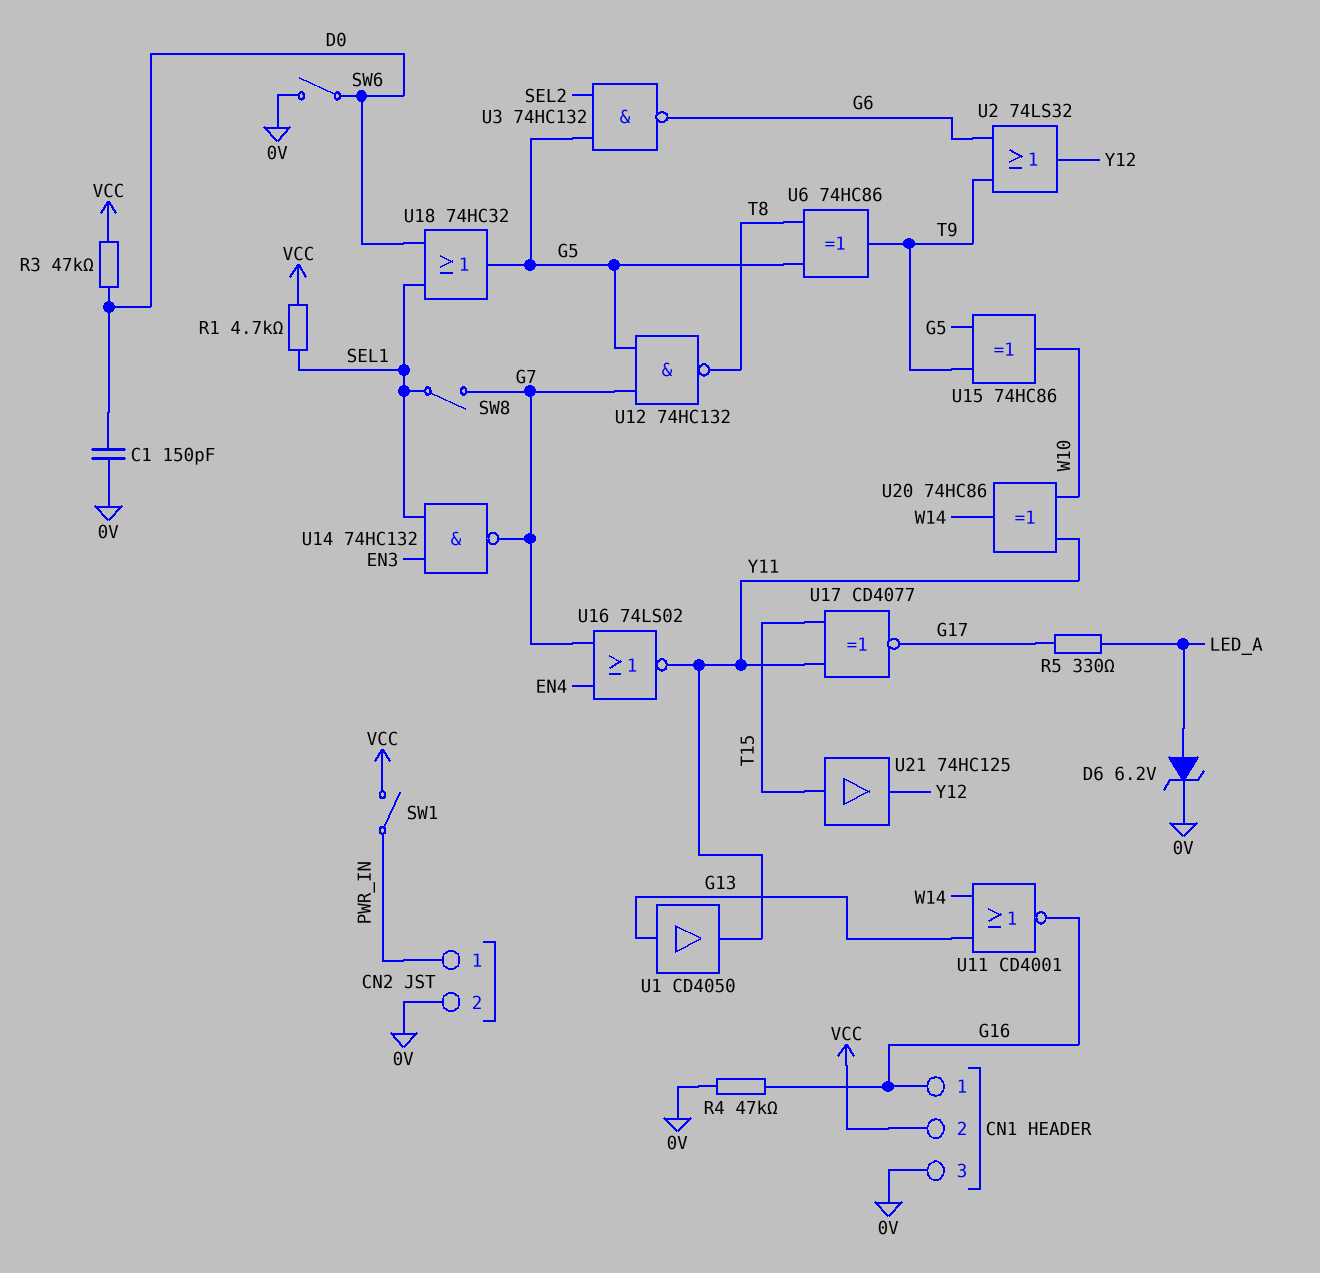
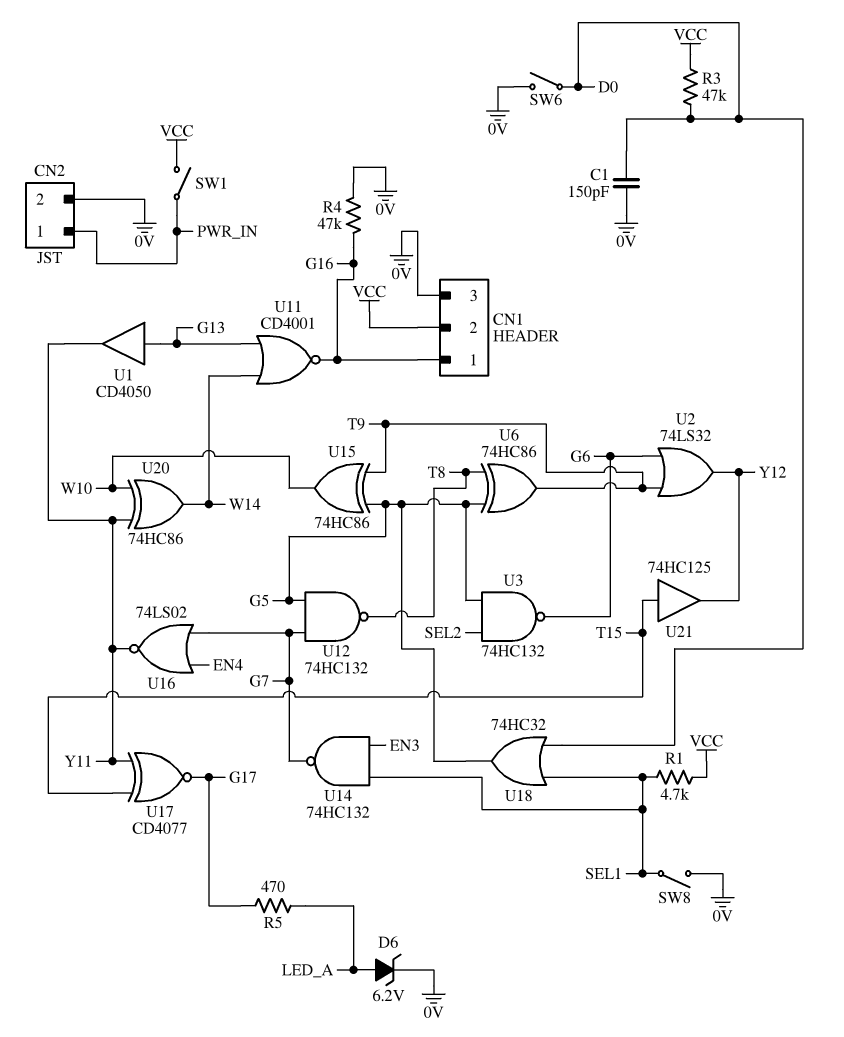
R5: 330 (G17, LED_A) -> 470 (G17, LED_A)
SW8: switch (G7, SEL1) -> switch (0V, SEL1)

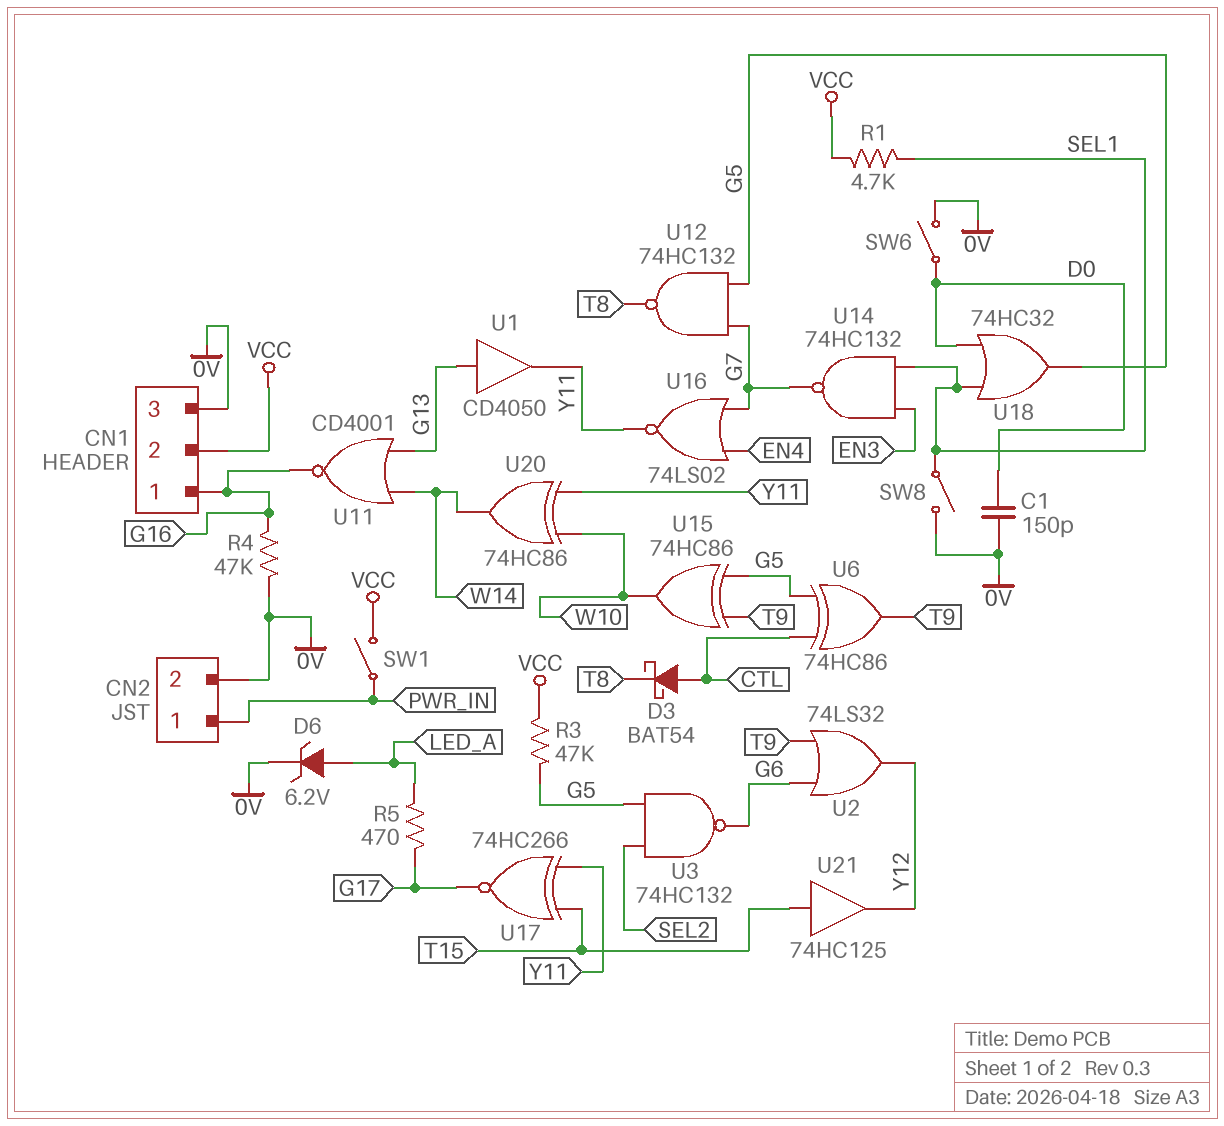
D3: none -> schottky BAT54 (A CTL, K T8)
R3: 47k (D0, VCC) -> 47k (G5, VCC)
U6: XOR 74HC86 (in G5, in T8, out T9) -> XOR 74HC86 (in CTL, in G5, out T9)
U17: XNOR CD4077 (in T15, in Y11, out G17) -> XNOR 74HC266 (in T15, in Y11, out G17)

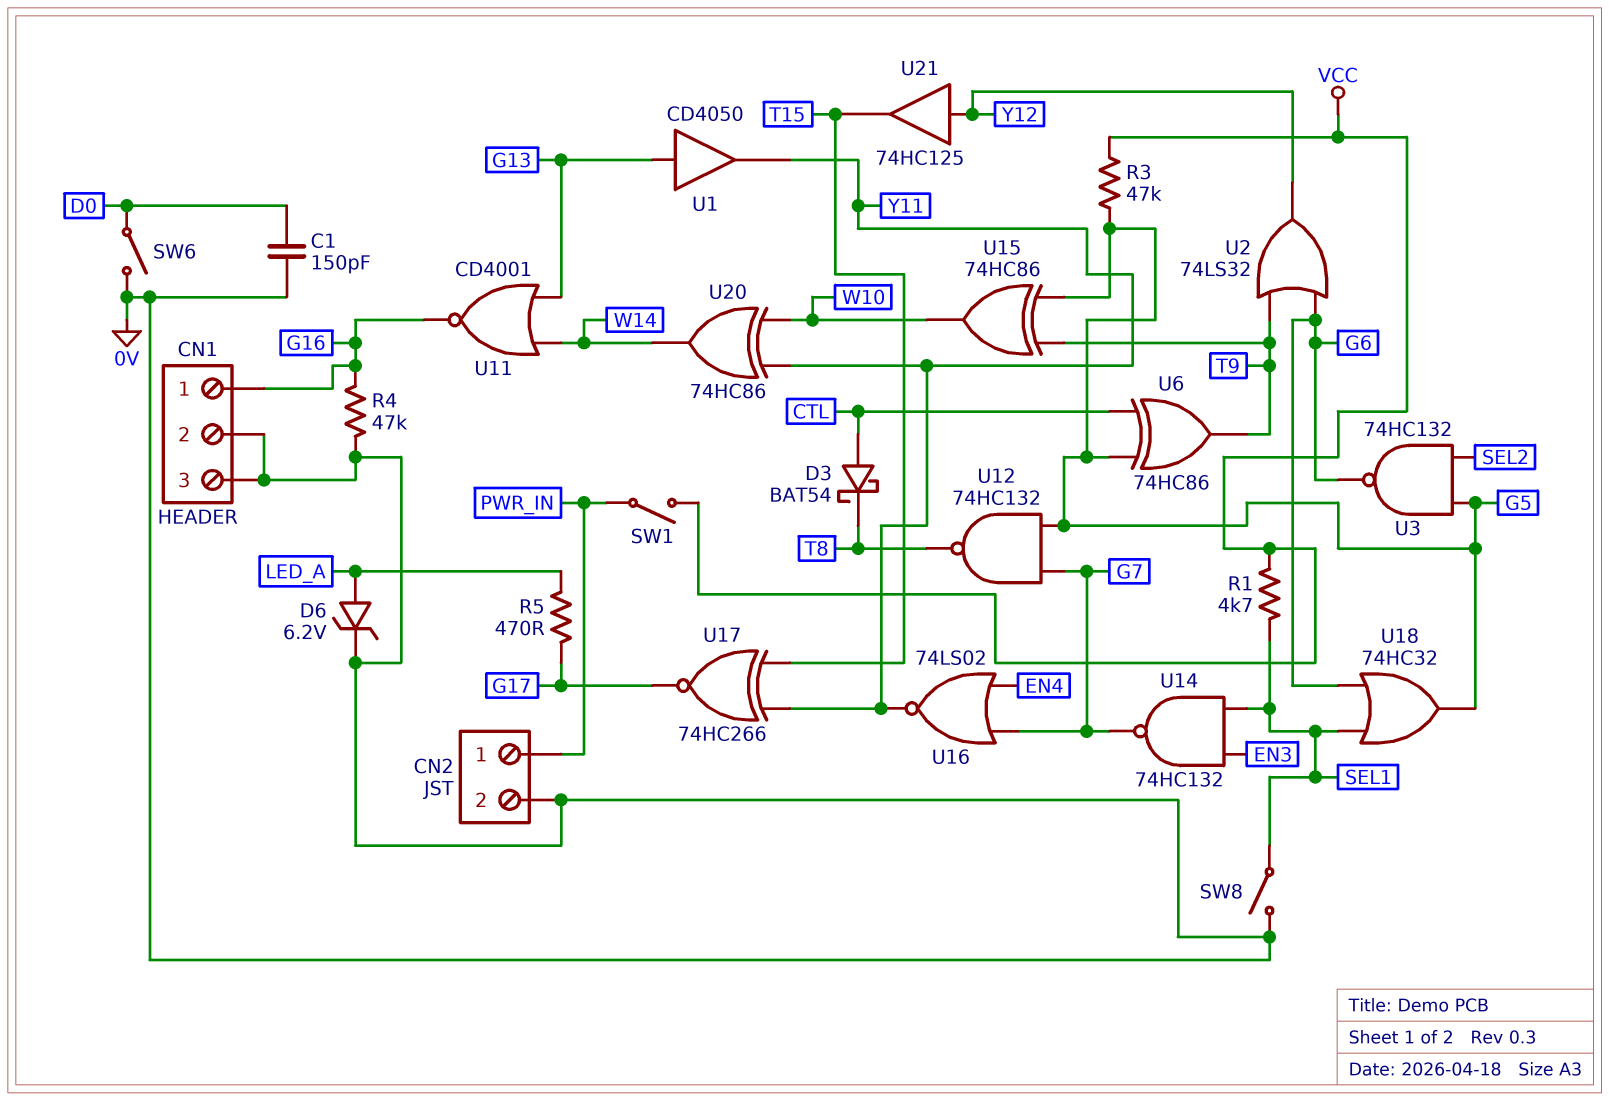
CN1 pin 2: VCC -> 0V
U18: OR 74HC32 (in D0, in SEL1, out G5) -> OR 74HC32 (in G6, in SEL1, out G5)
U21: buffer 74HC125 (in T15, out Y12) -> buffer 74HC125 (in Y12, out T15)

